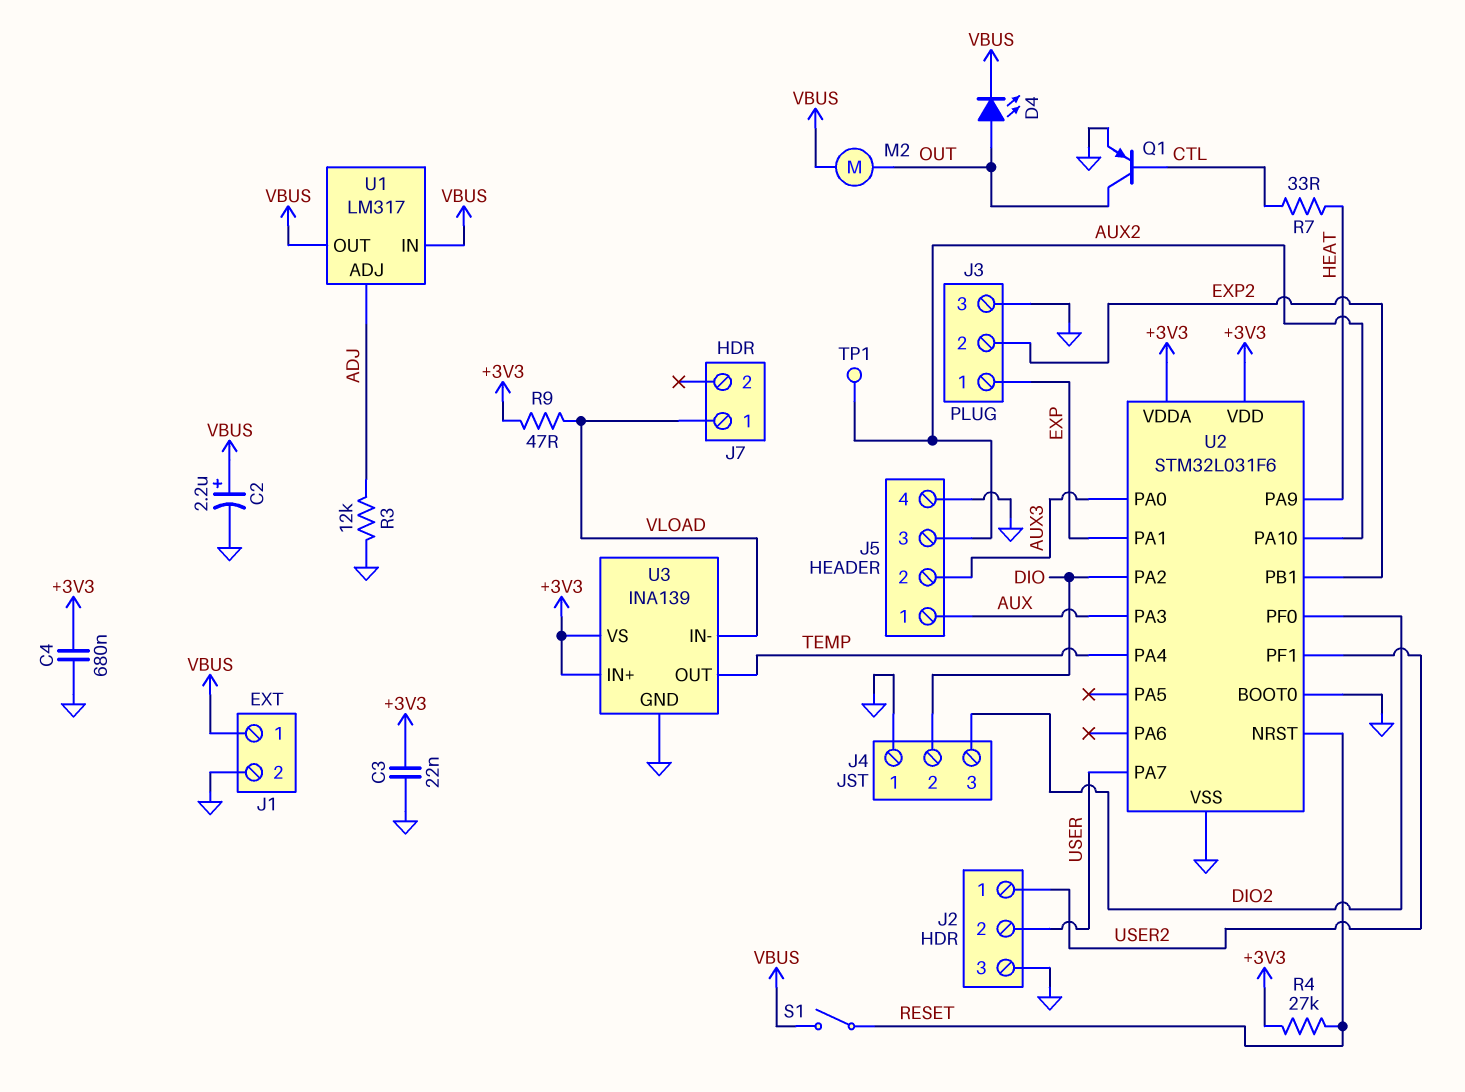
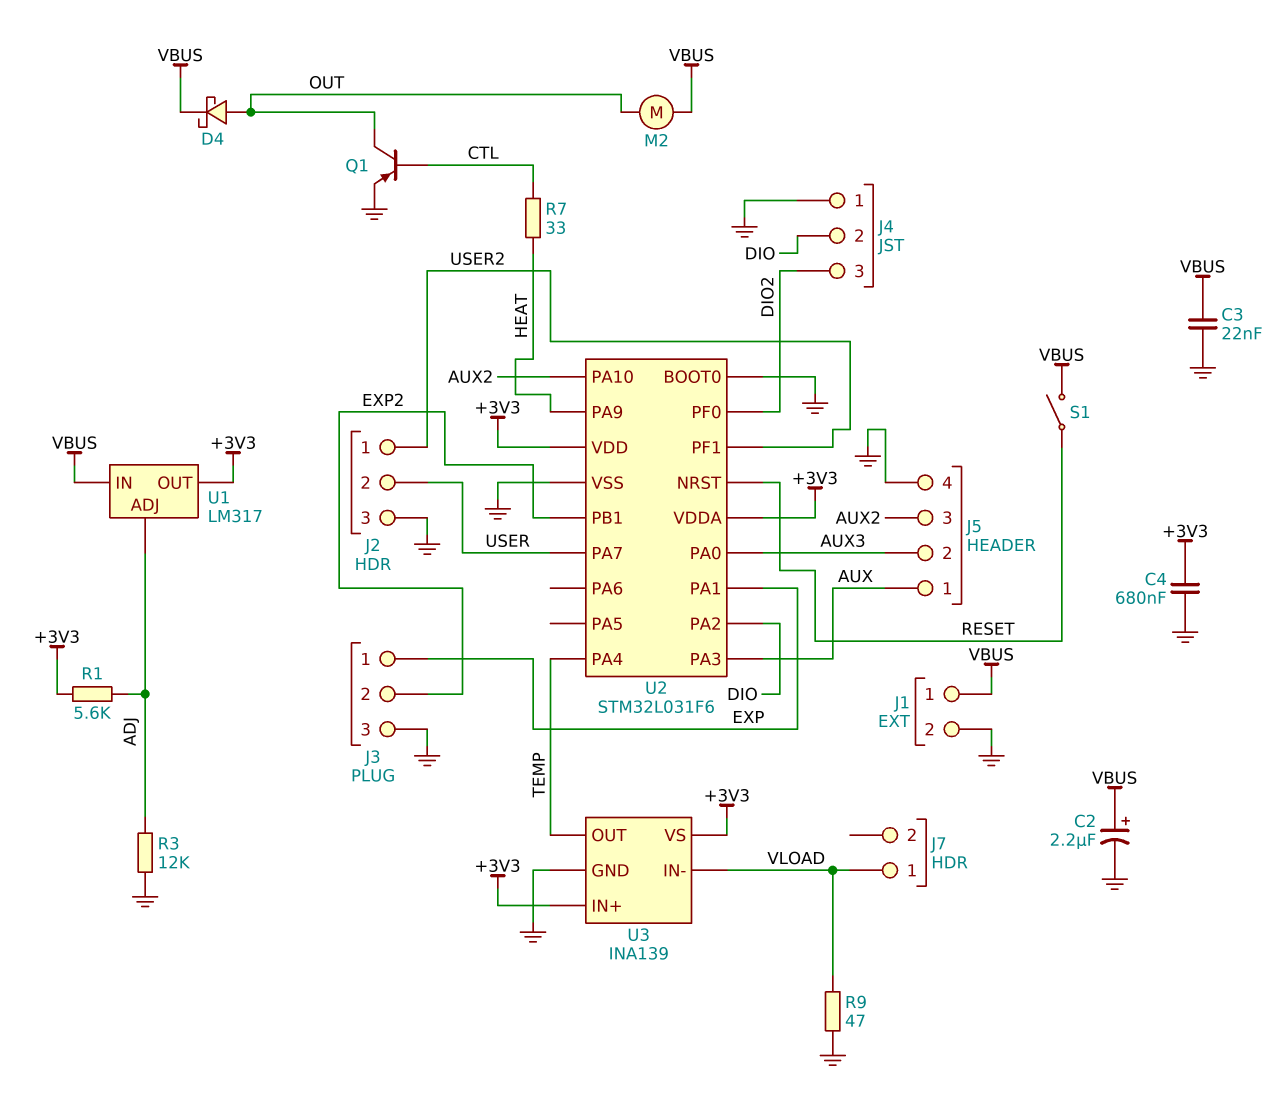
C3: 22nF (+3V3, GND) -> 22nF (GND, VBUS)
D4: LED (A OUT, K VBUS) -> schottky (A OUT, K VBUS)
R1: none -> 5.6k (+3V3, ADJ)
R4: 27k (+3V3, RESET) -> none
R9: 47 (+3V3, VLOAD) -> 47 (GND, VLOAD)
TP1: test point (AUX2) -> none
U1 pin OUT: VBUS -> +3V3

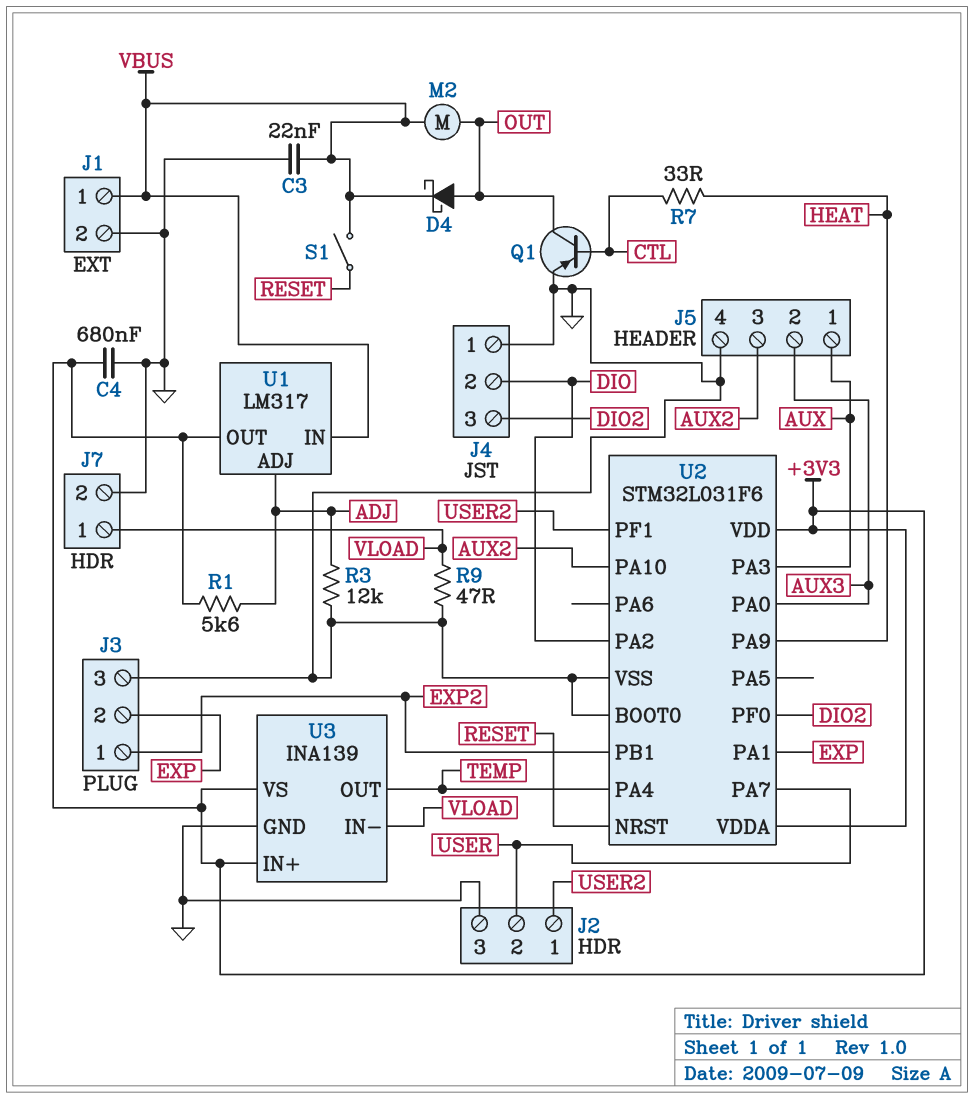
C2: 2.2uF (plus VBUS, minus GND) -> none
J3 pin 1: EXP -> EXP2
J3 pin 2: EXP2 -> EXP
J7 pin 2: none -> GND

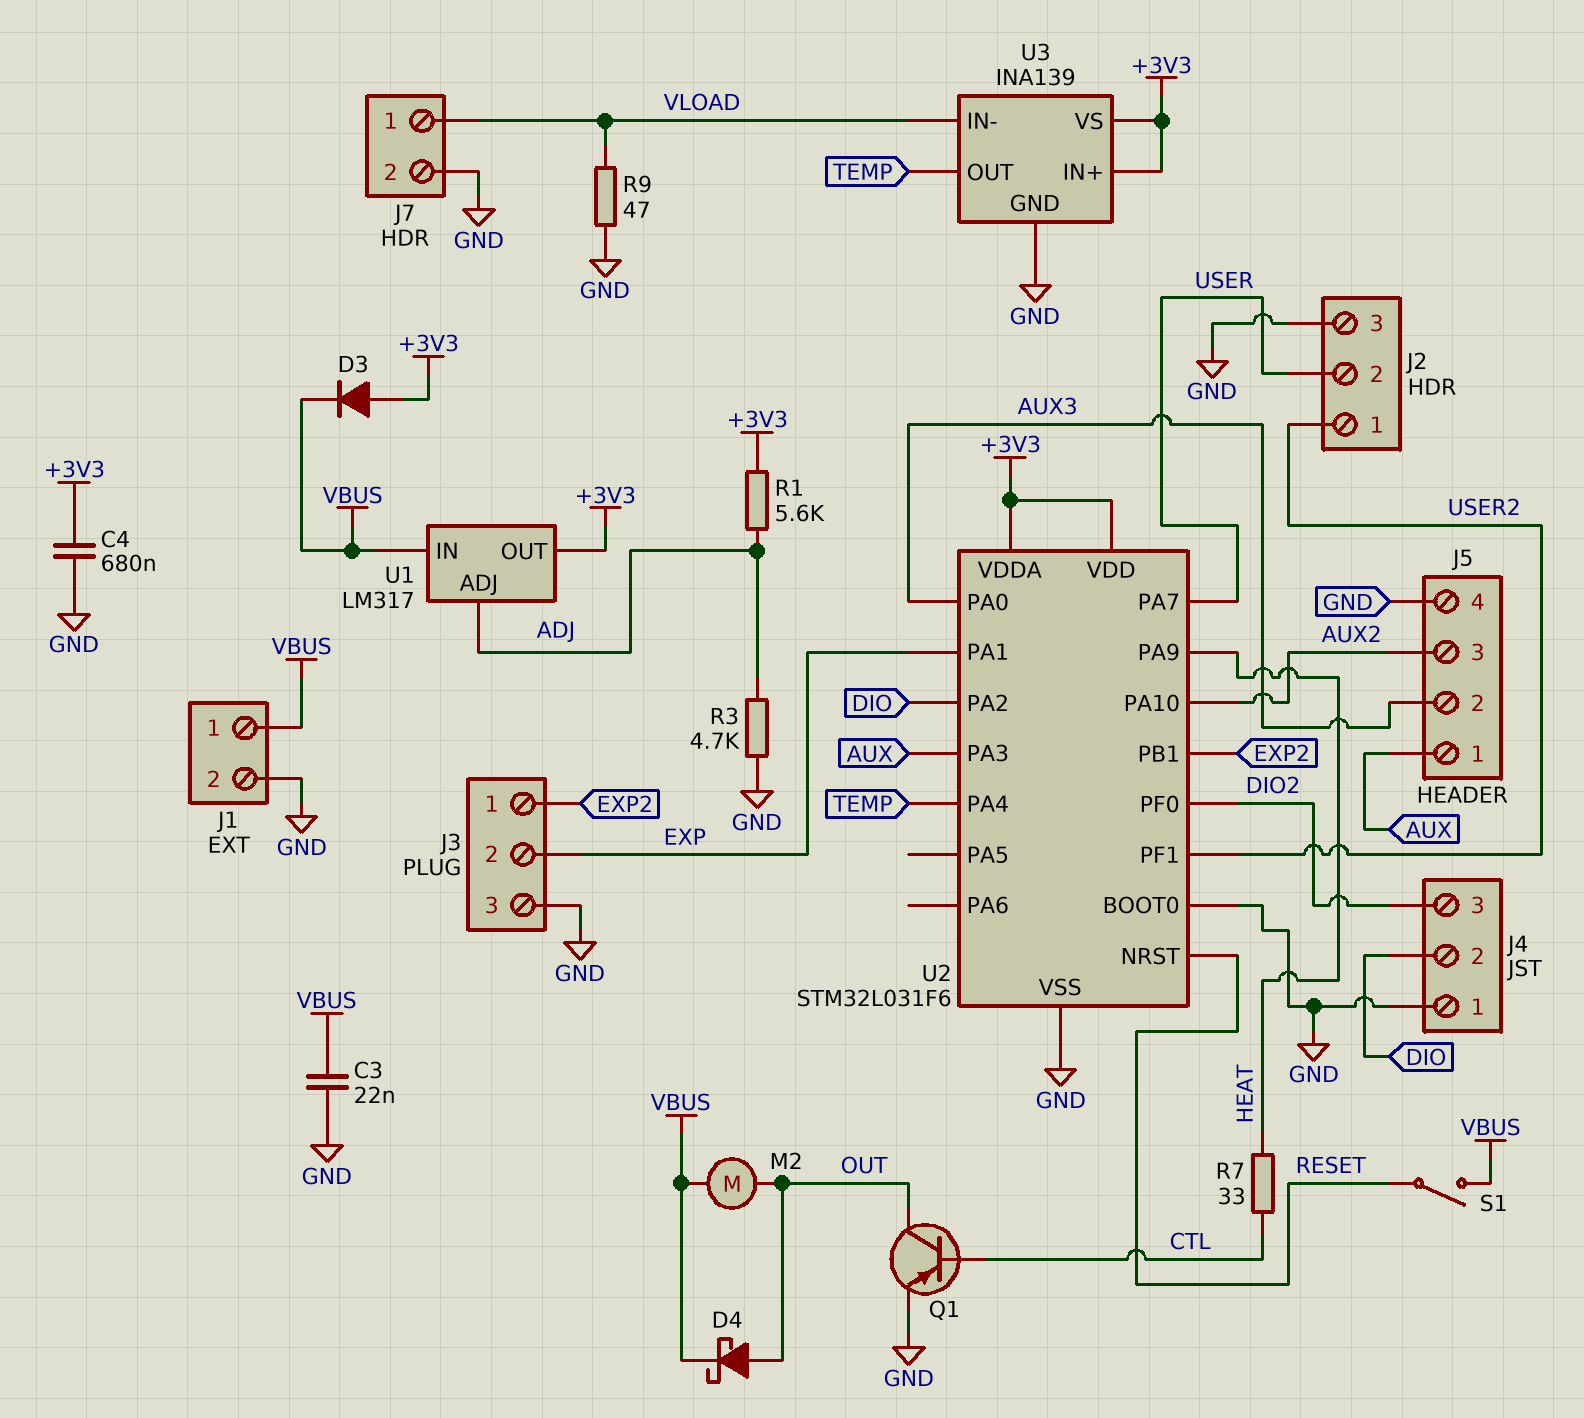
D3: none -> diode (A +3V3, K VBUS)
R3: 12k (ADJ, GND) -> 4.7k (ADJ, GND)

